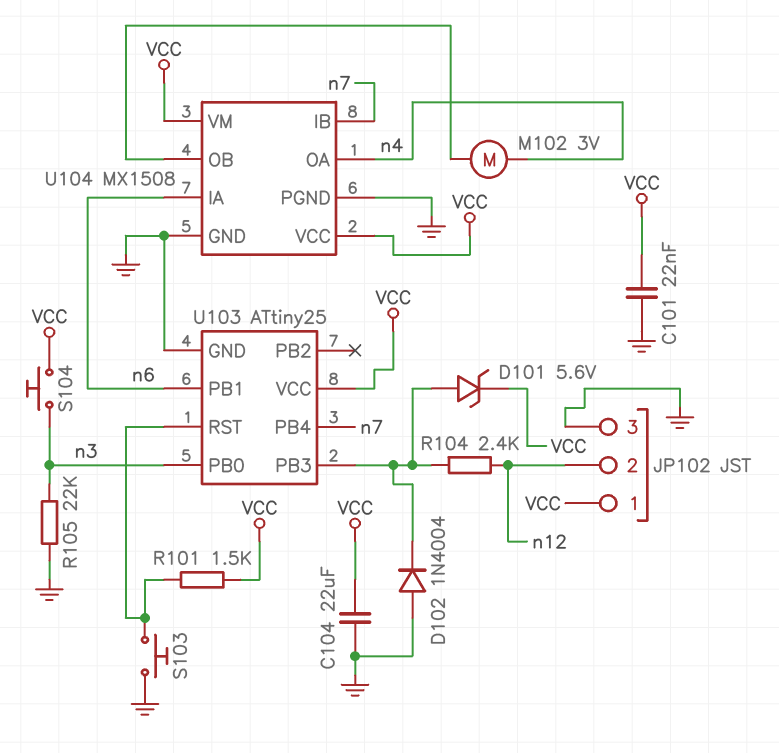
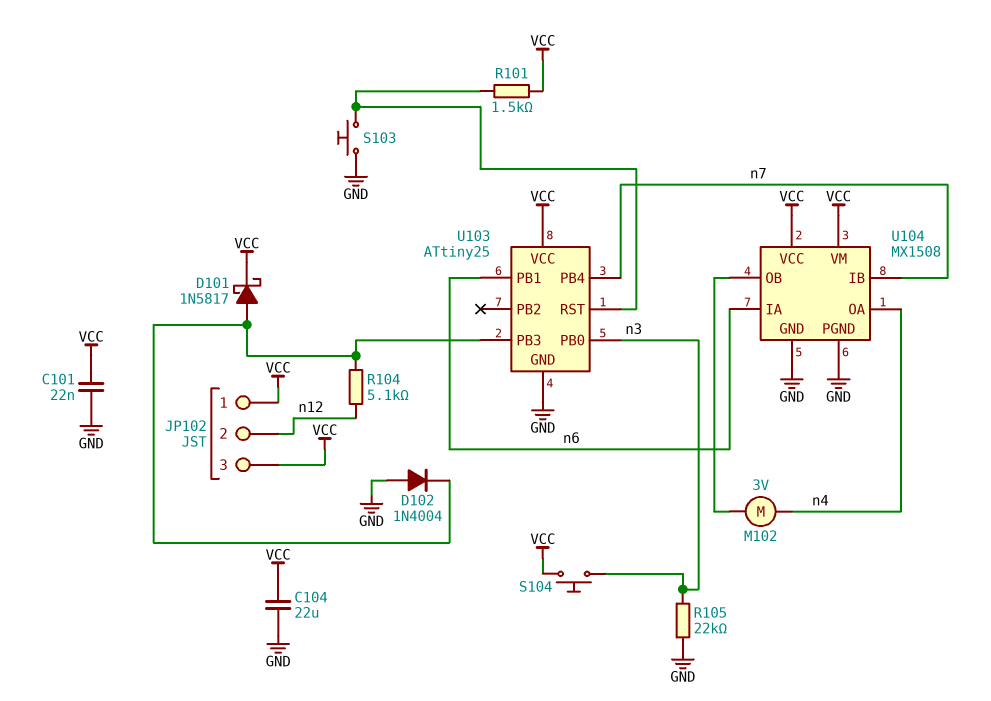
D101: zener 5.6V (A U103/PB3, K VCC) -> schottky 1N5817 (A U103/PB3, K VCC)
JP102 pin 3: GND -> VCC
R104: 2.4k (U103/PB3, n12) -> 5.1k (U103/PB3, n12)

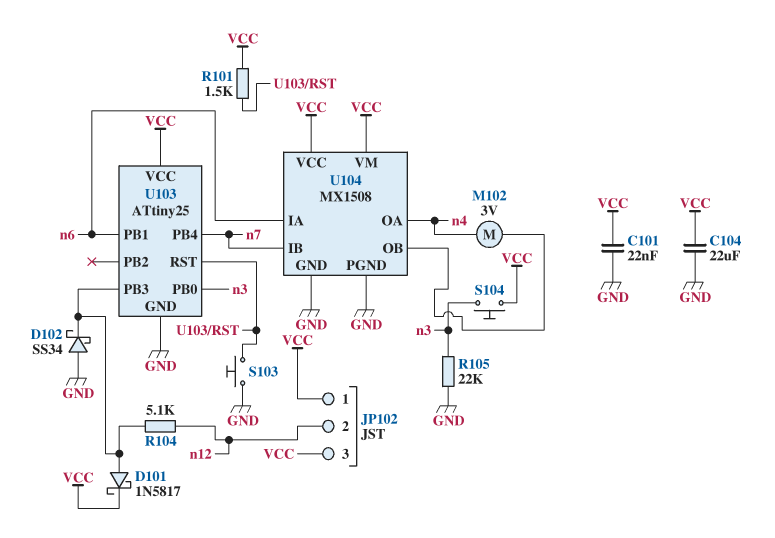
D102: diode 1N4004 (A GND, K U103/PB3) -> schottky SS34 (A GND, K U103/PB3)

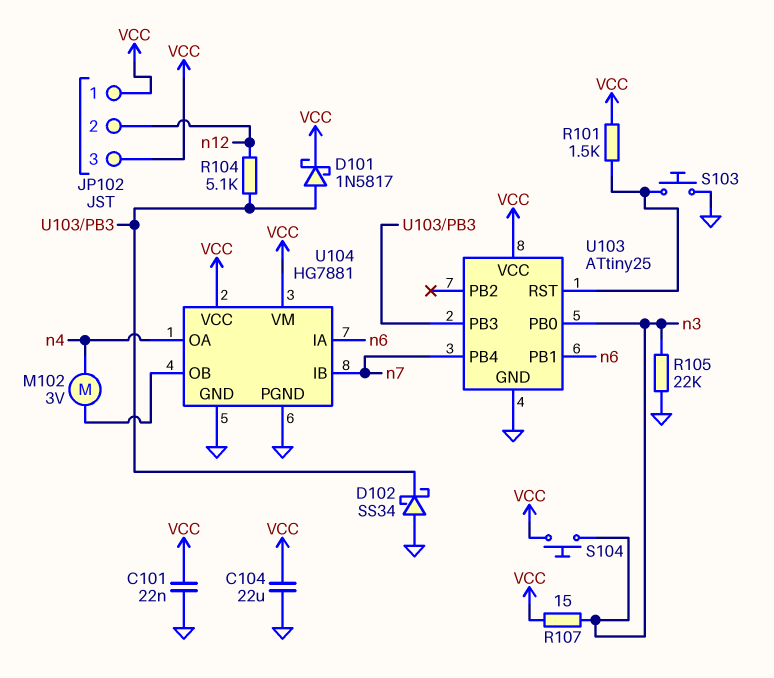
R107: none -> 15 (VCC, n3)
U104: MX1508 -> HG7881

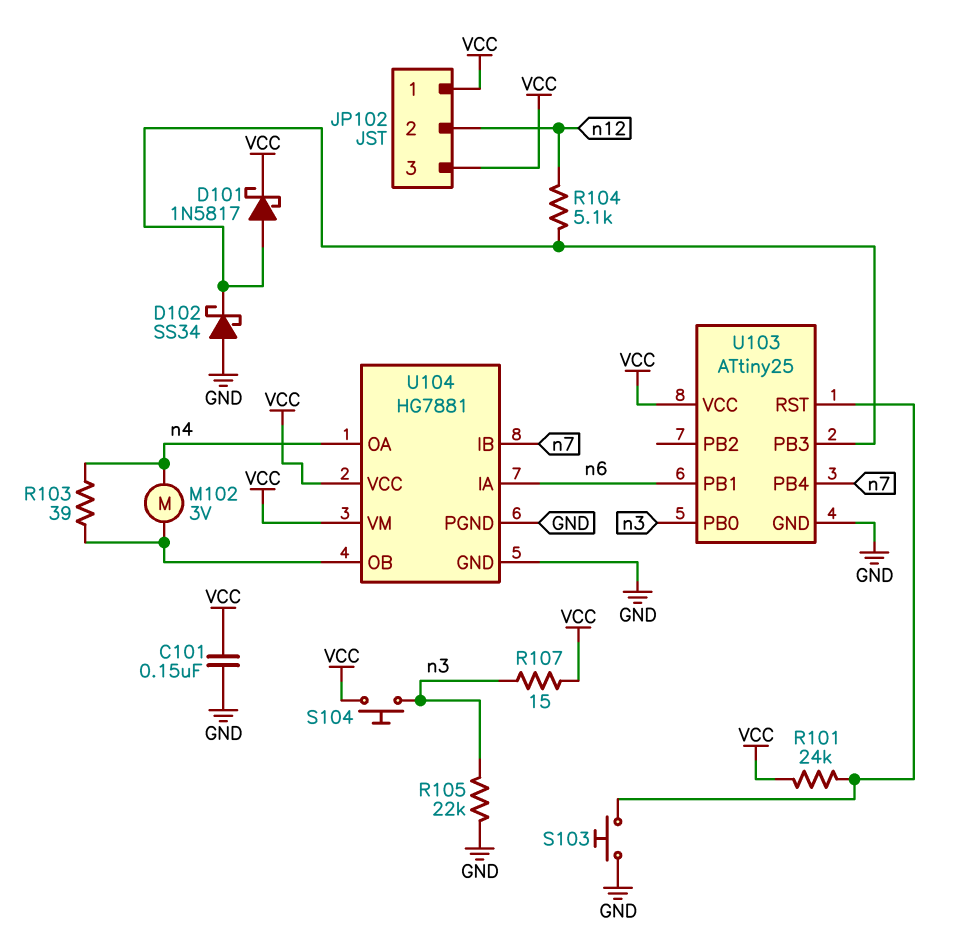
C101: 22nF (GND, VCC) -> 150nF (GND, VCC)
C104: 22uF (GND, VCC) -> none
R101: 1.5k (U103/RST, VCC) -> 24k (U103/RST, VCC)
R103: none -> 39 (U104/OB, n4)

